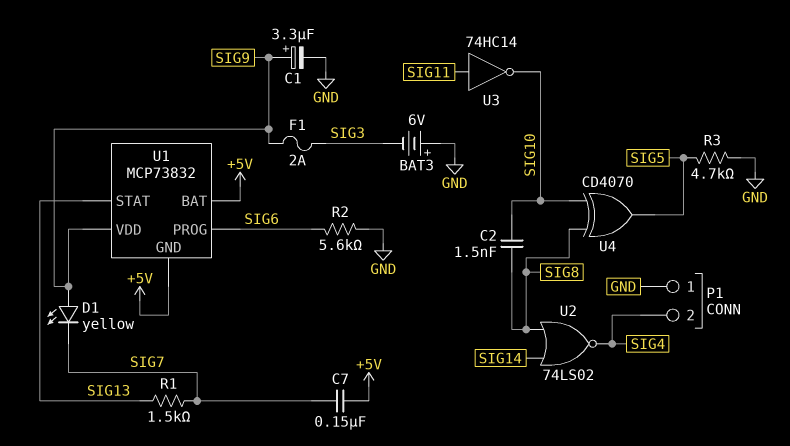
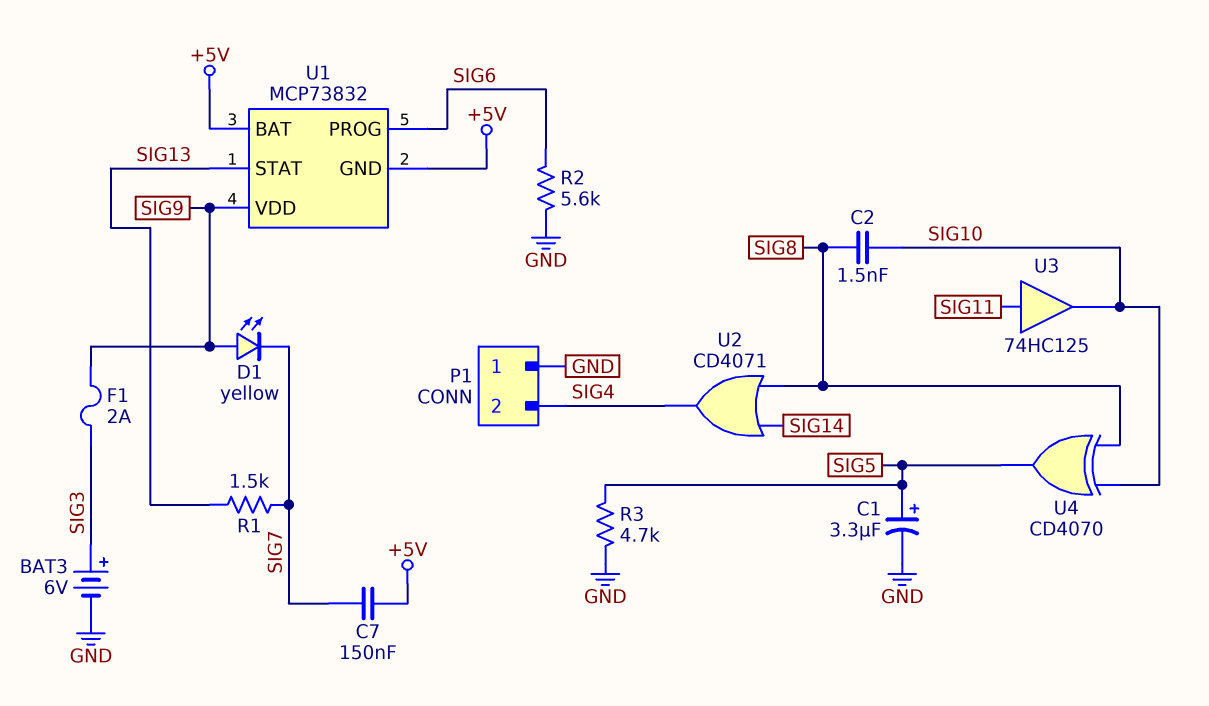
BAT3: 6V (plus GND, minus SIG3) -> 6V (plus SIG3, minus GND)
C1: 3.3uF (plus SIG9, minus GND) -> 3.3uF (plus SIG5, minus GND)
U2: NOR 74LS02 (in SIG8, in SIG14, out SIG4) -> OR CD4071 (in SIG8, in SIG14, out SIG4)
U3: NOT 74HC14 (in SIG11, out SIG10) -> buffer 74HC125 (in SIG11, out SIG10)

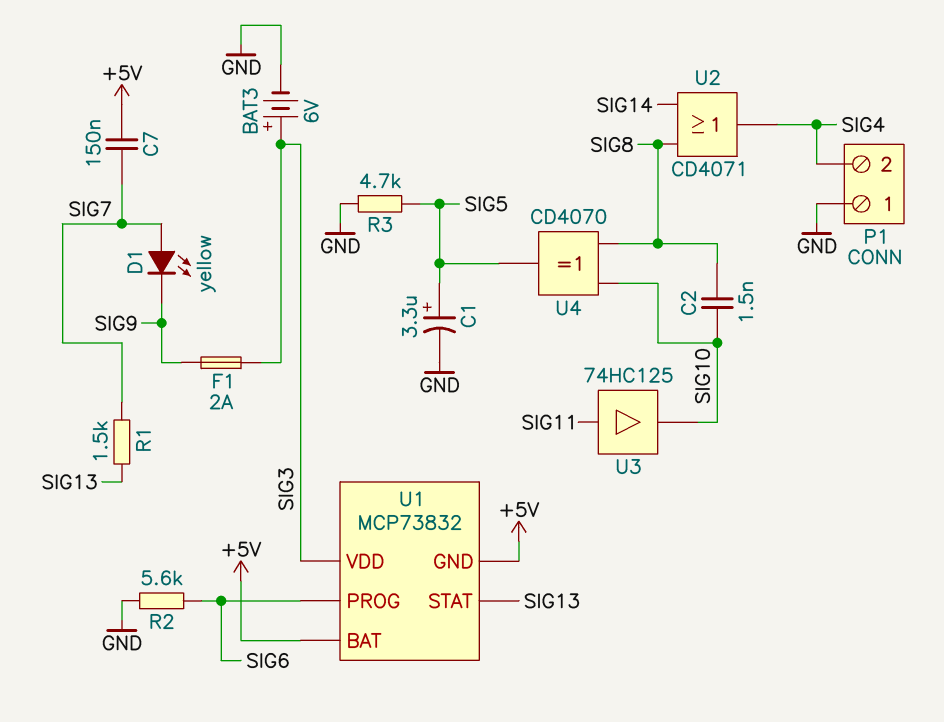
D1: LED yellow (A SIG9, K SIG7) -> LED yellow (A SIG7, K SIG9)
U1 pin VDD: SIG9 -> SIG3

